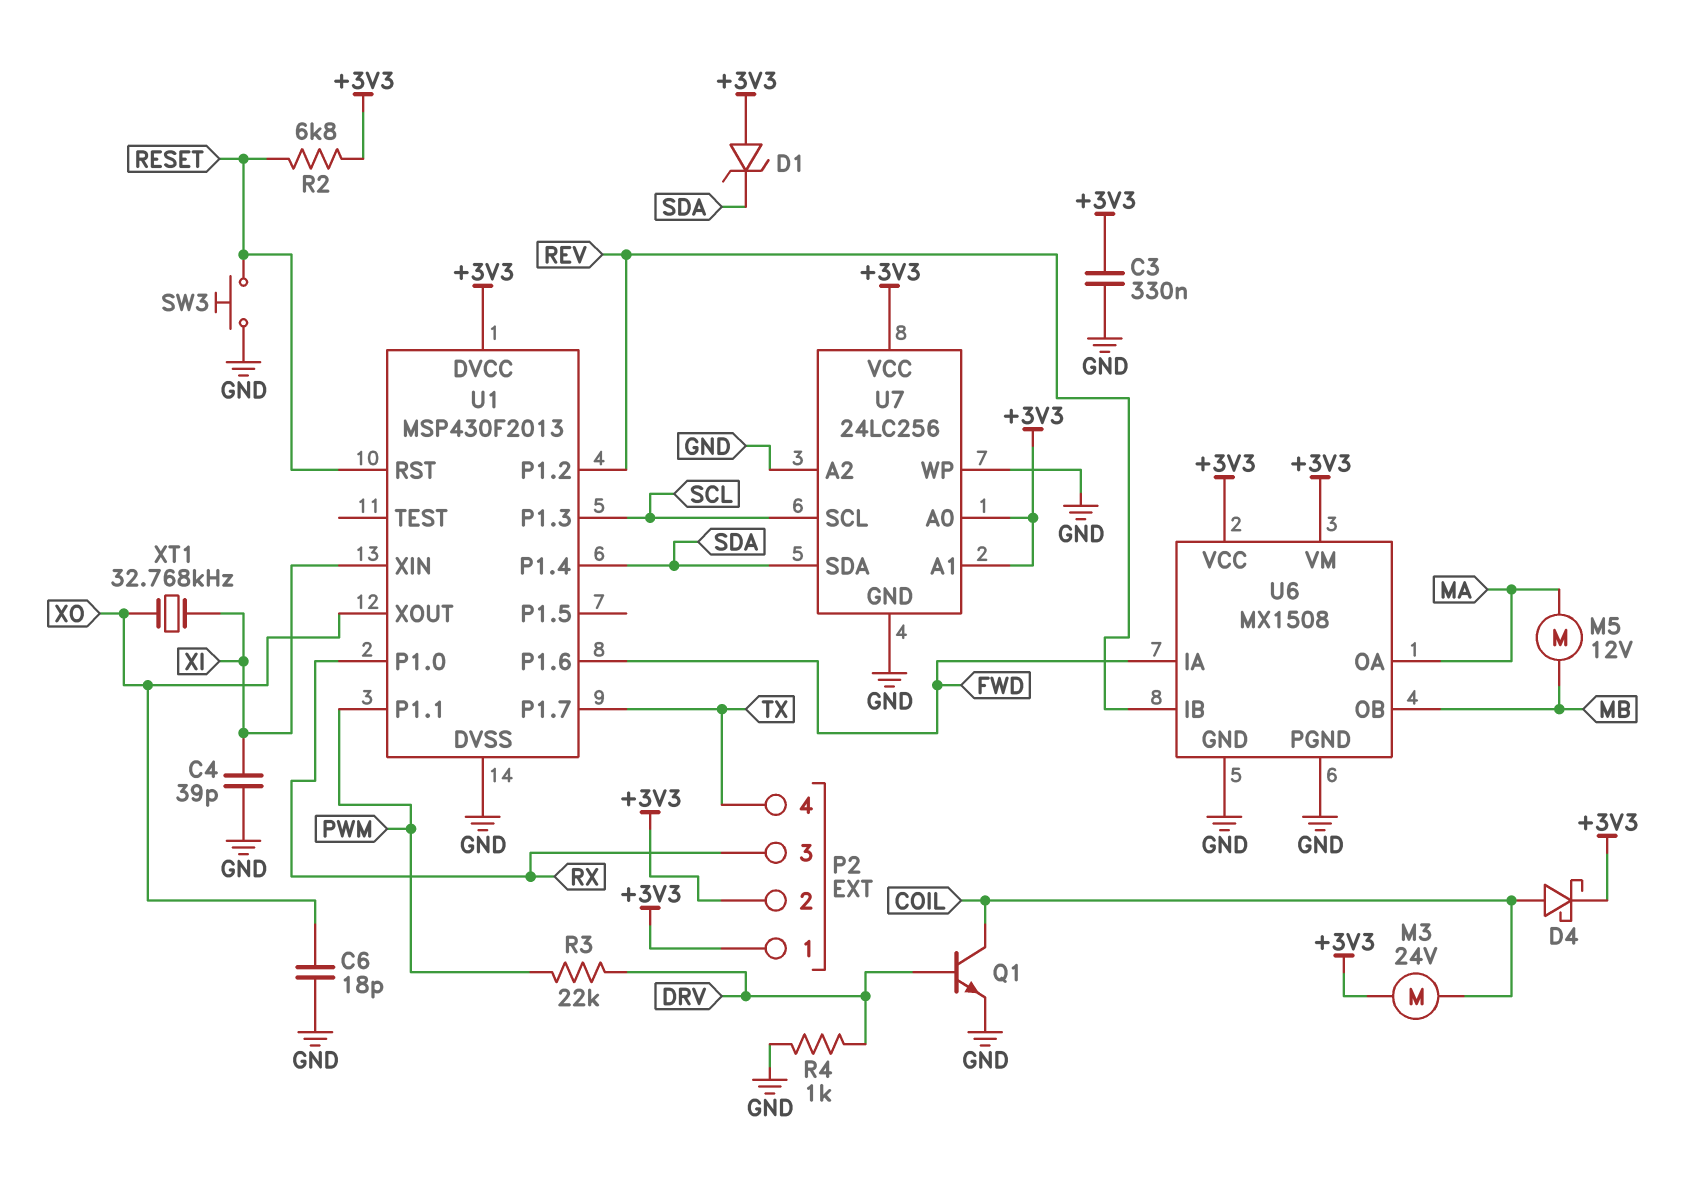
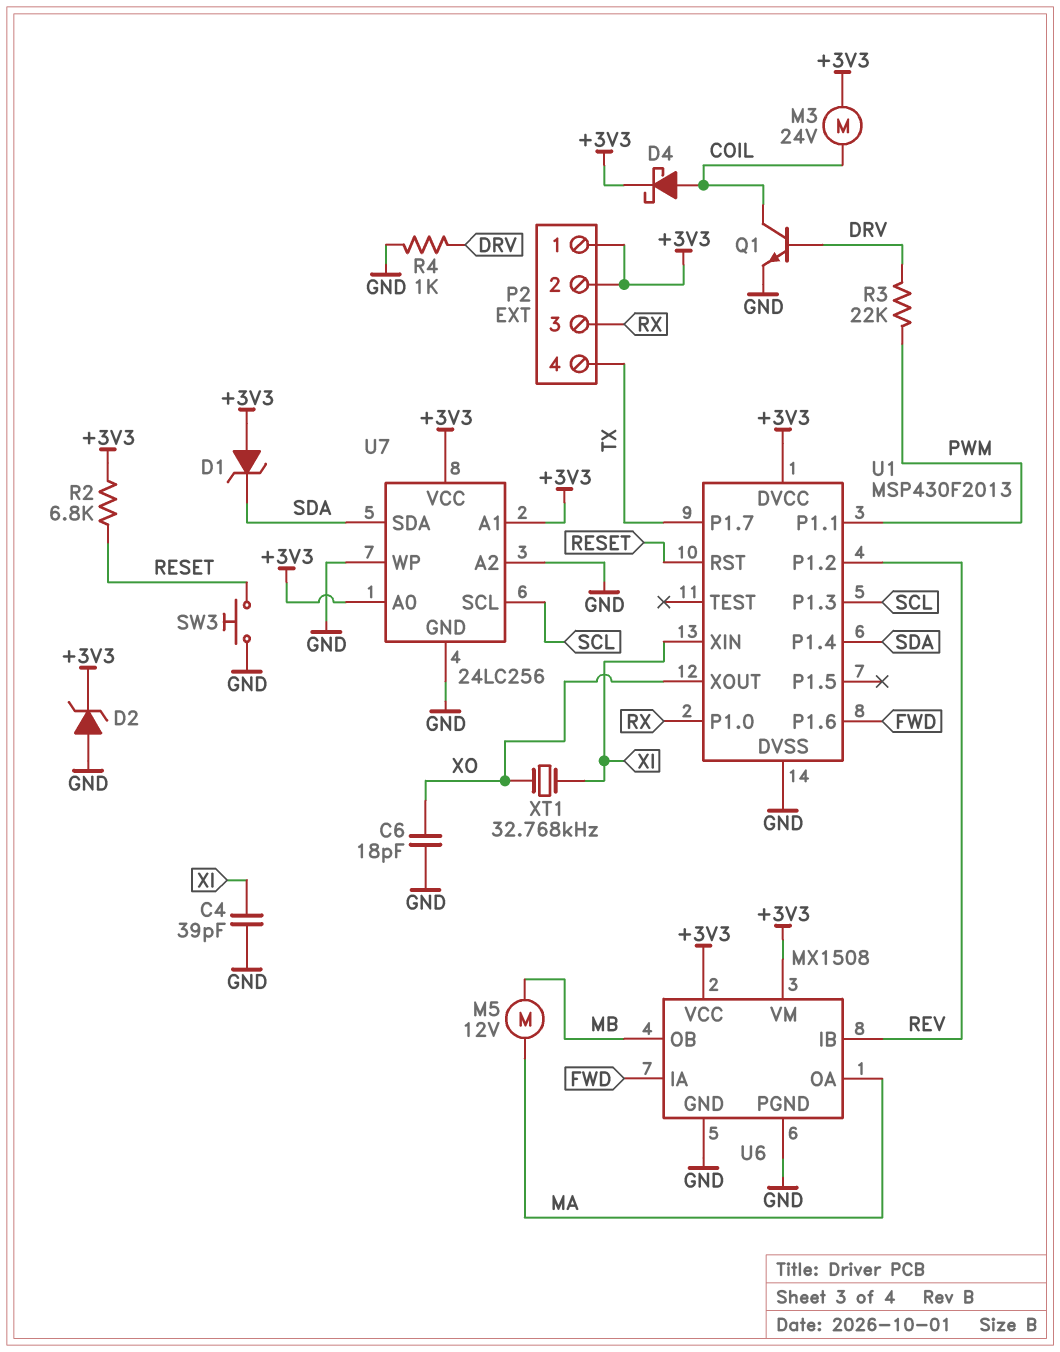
C3: 330nF (+3V3, GND) -> none
D2: none -> zener (A GND, K +3V3)

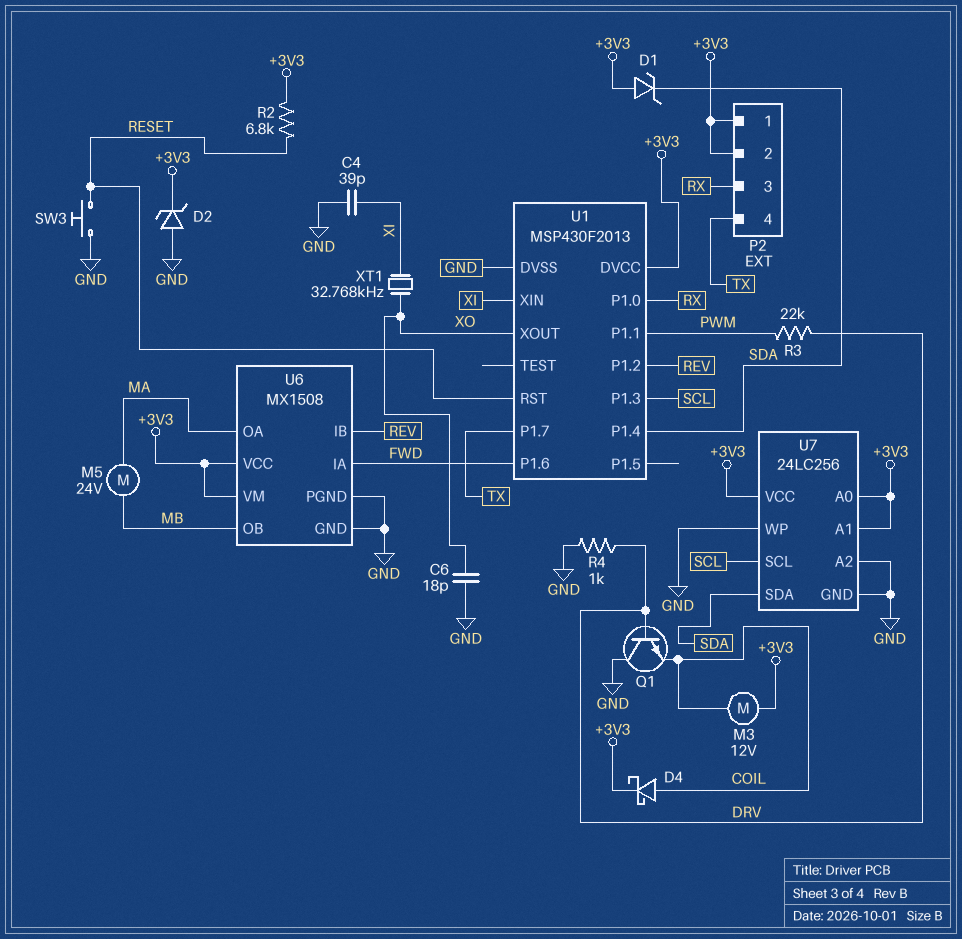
M3: motor 24V (+3V3, COIL) -> motor 12V (+3V3, COIL)
M5: motor 12V (MA, MB) -> motor 24V (MA, MB)
Q1: NPN (B DRV, C COIL, E GND) -> NPN (B DRV, C GND, E COIL)

